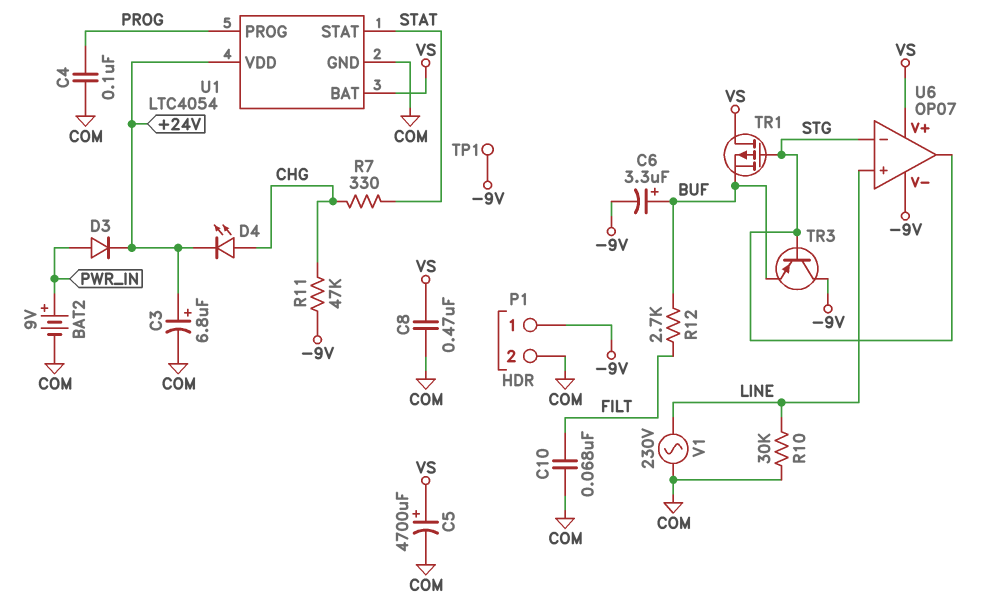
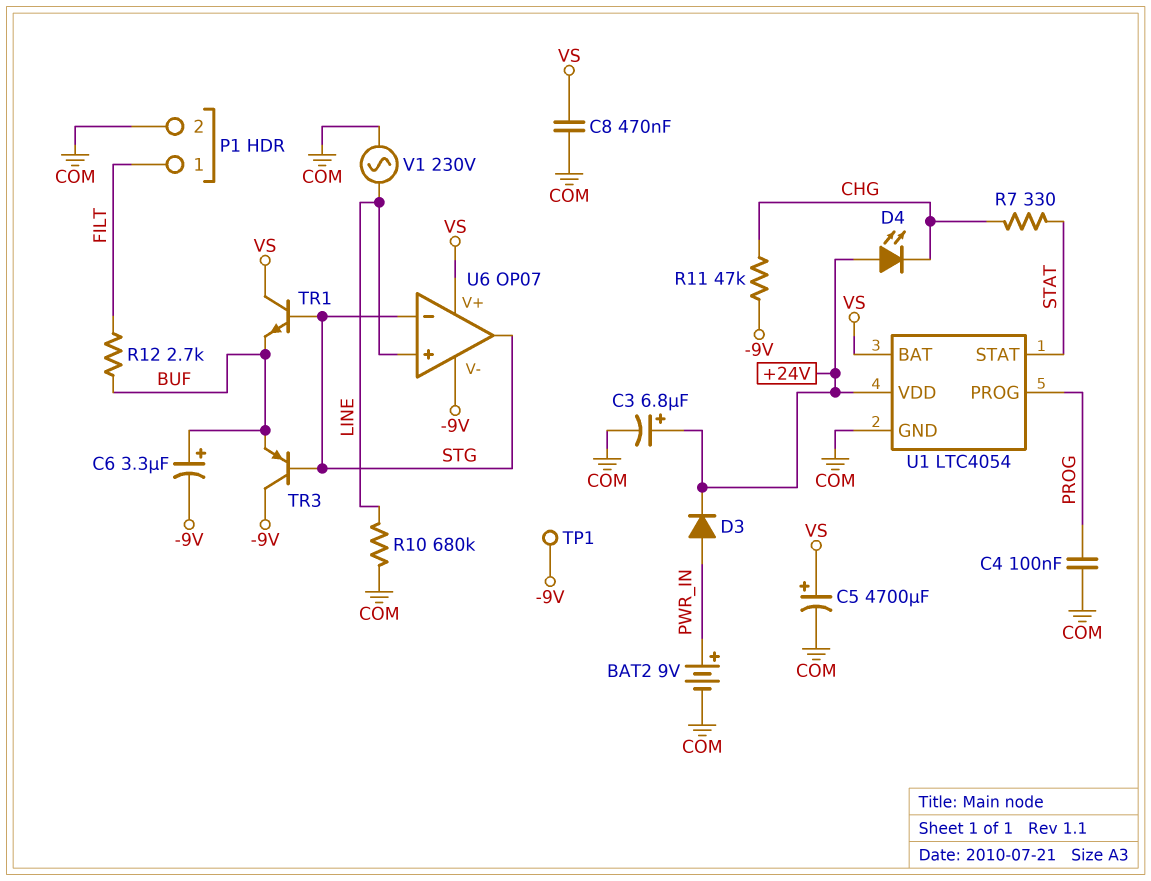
C10: 68nF (COM, FILT) -> none
D4: LED (A CHG, K +24V) -> LED (A +24V, K CHG)
P1 pin 1: -9V -> FILT
R10: 30k (COM, LINE) -> 680k (COM, LINE)
TR1: PMOS (G STG, D VS, S BUF) -> NPN (B STG, C VS, E BUF)

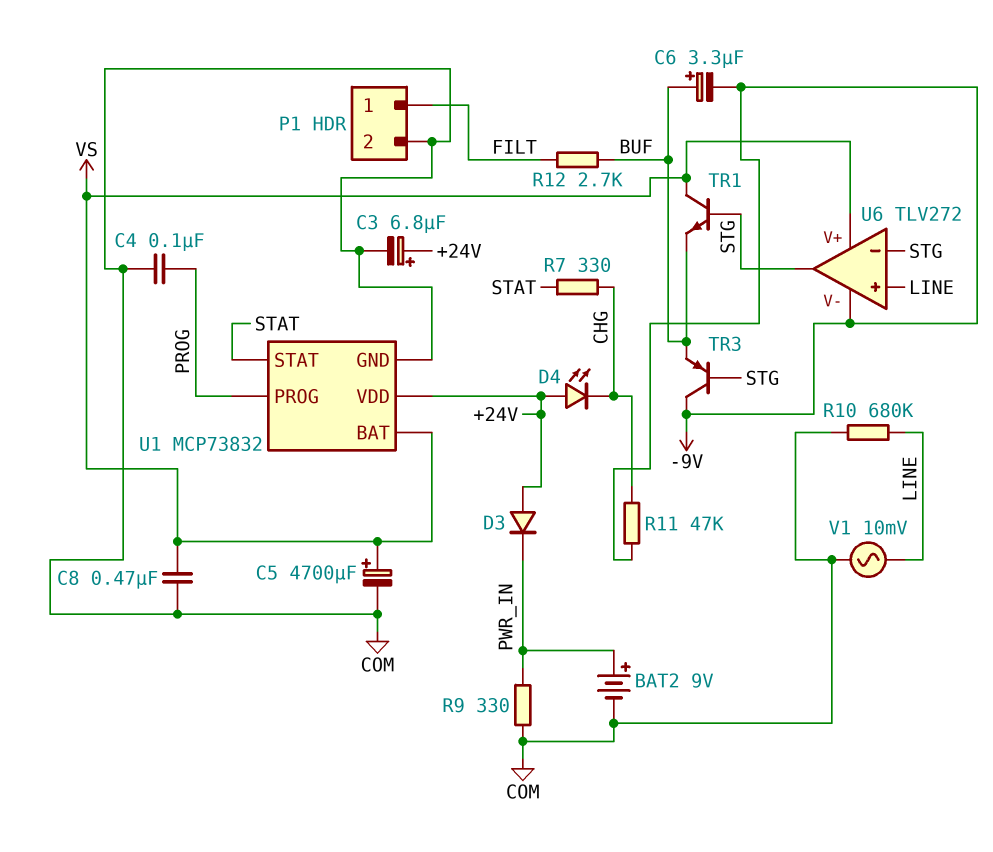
D3: diode (A PWR_IN, K +24V) -> diode (A +24V, K PWR_IN)
R9: none -> 330 (COM, PWR_IN)
TP1: test point (-9V) -> none
U1: LTC4054 -> MCP73832
U6: OP07 -> TLV272
V1: AC 230V (COM, LINE) -> AC 10mV (COM, LINE)

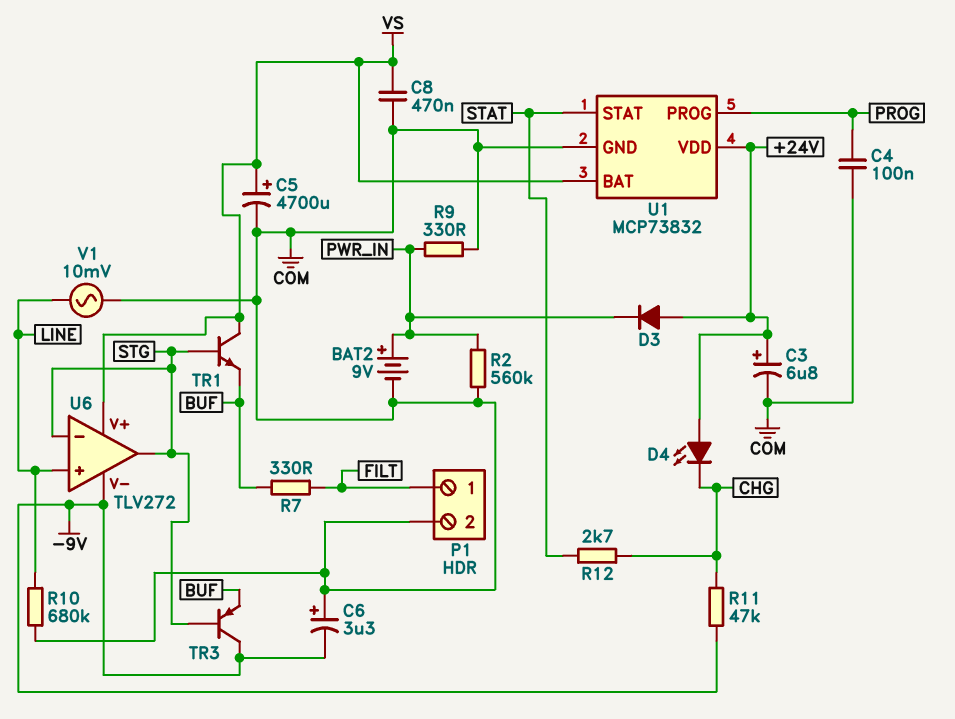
C6: 3.3uF (plus BUF, minus -9V) -> 3.3uF (plus COM, minus -9V)
R2: none -> 560k (COM, PWR_IN)
R7: 330 (CHG, STAT) -> 330 (BUF, FILT)
R12: 2.7k (BUF, FILT) -> 2.7k (CHG, STAT)

